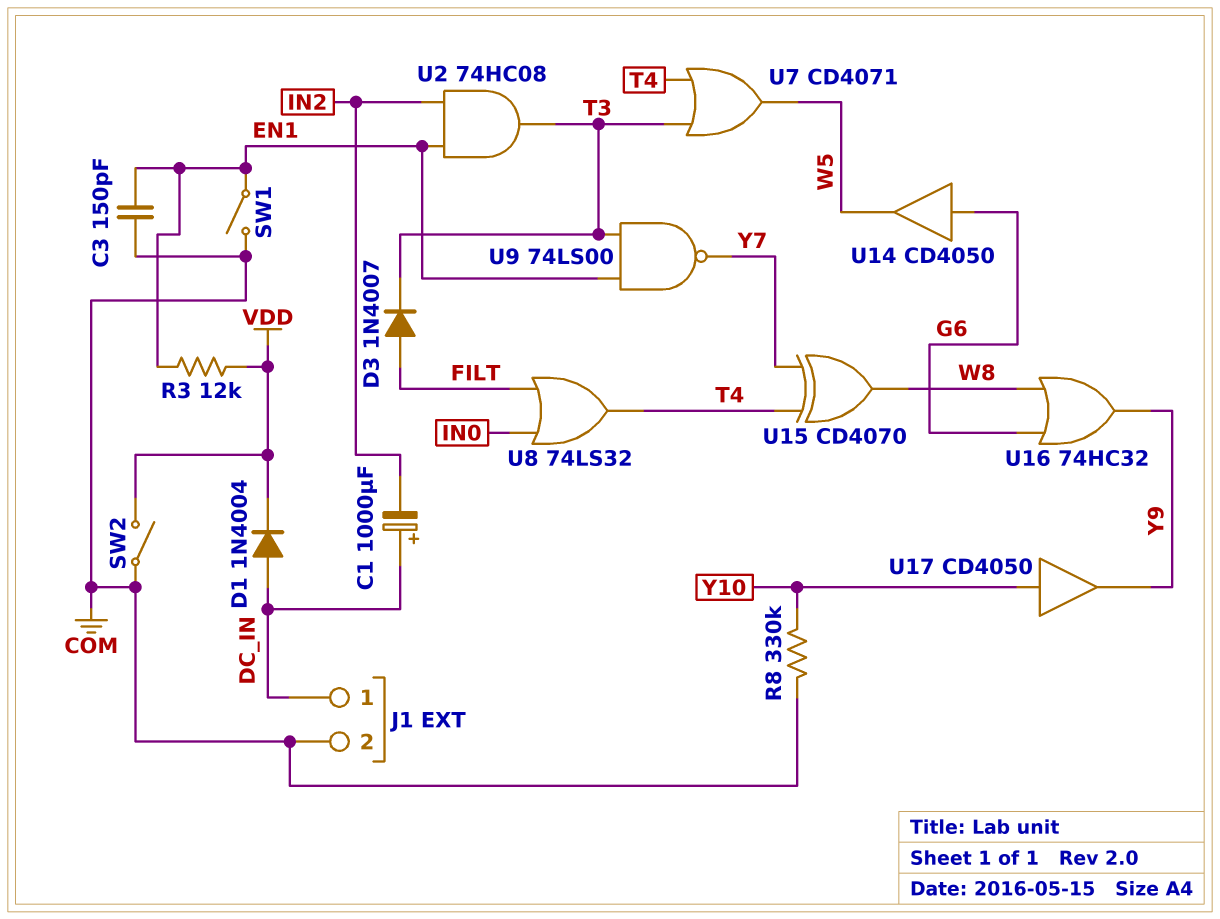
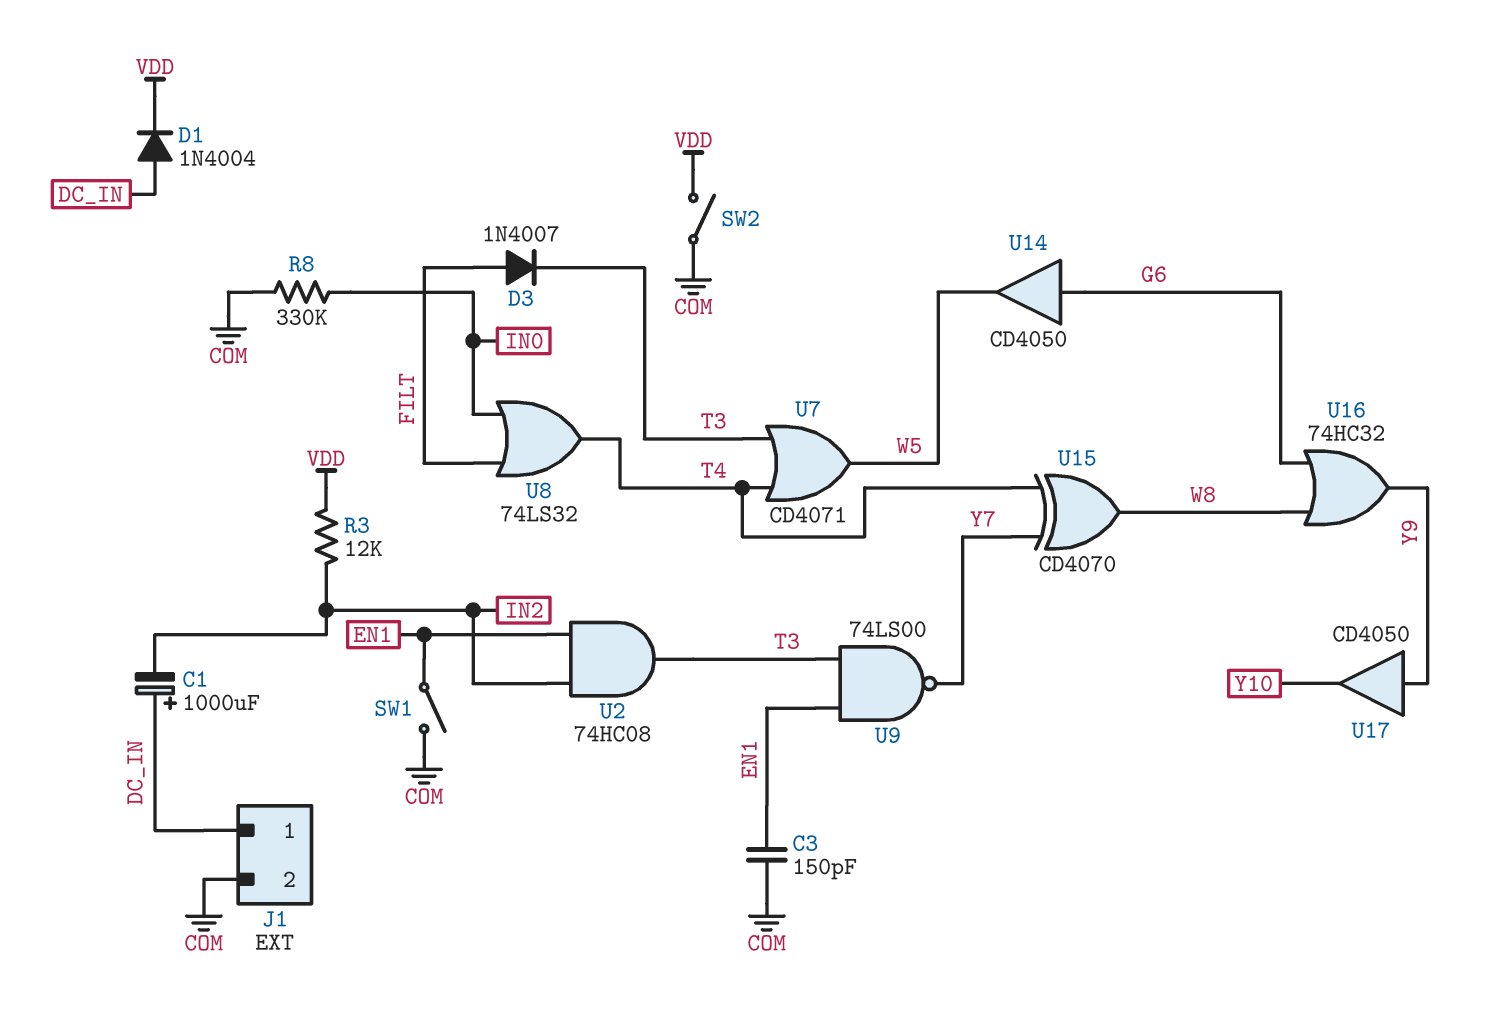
R3: 12k (EN1, VDD) -> 12k (IN2, VDD)
R8: 330k (COM, Y10) -> 330k (COM, IN0)
U17: buffer CD4050 (in Y10, out Y9) -> buffer CD4050 (in Y9, out Y10)

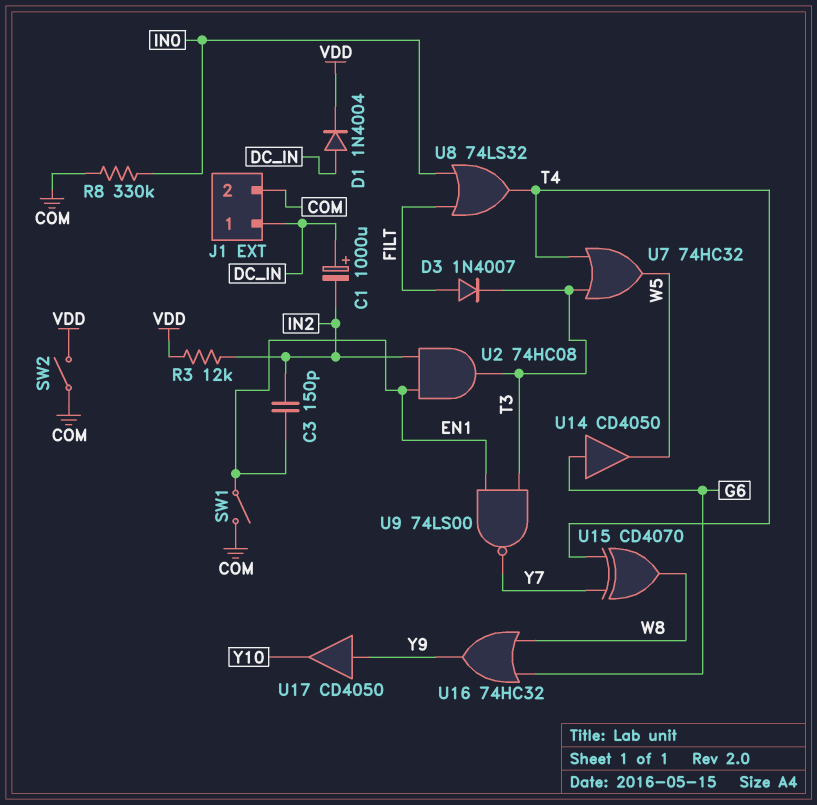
C3: 150pF (COM, EN1) -> 150pF (EN1, IN2)
U7: OR CD4071 (in T3, in T4, out W5) -> OR 74HC32 (in T3, in T4, out W5)

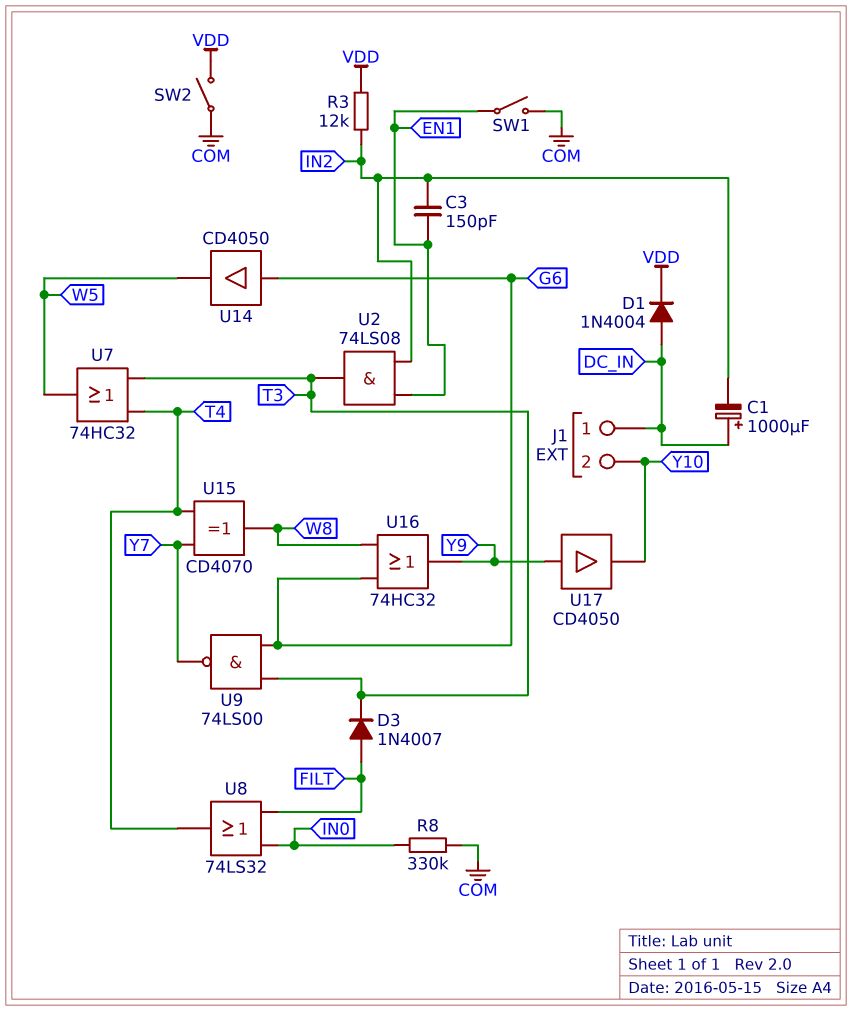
J1 pin 2: COM -> Y10
U2: AND 74HC08 (in EN1, in IN2, out T3) -> AND 74LS08 (in EN1, in IN2, out T3)
U9: NAND 74LS00 (in EN1, in T3, out Y7) -> NAND 74LS00 (in G6, in T3, out Y7)

